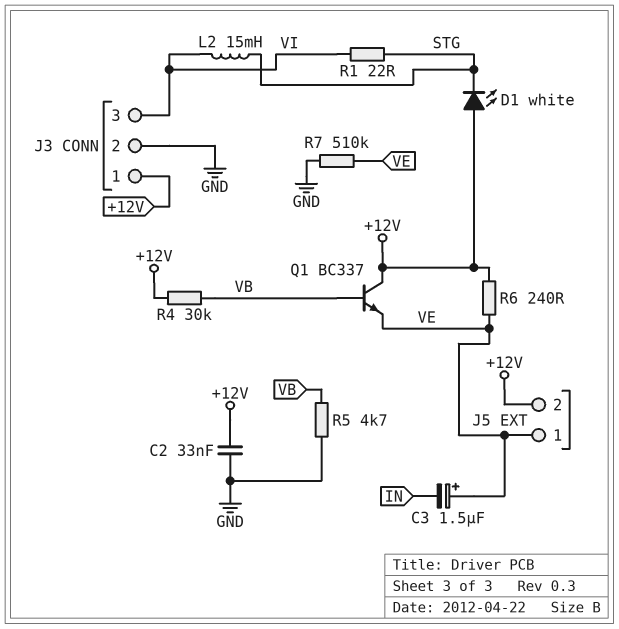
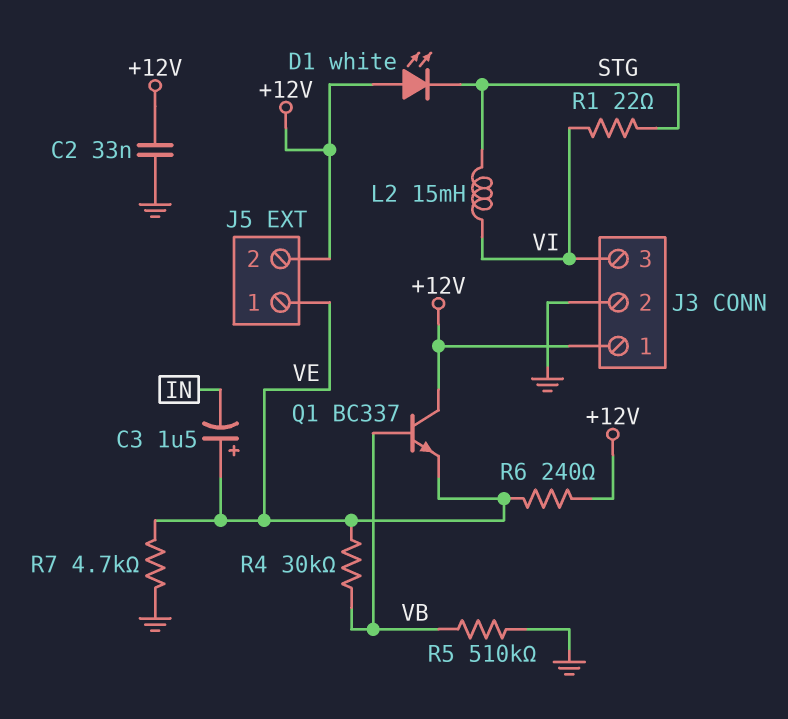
R4: 30k (+12V, VB) -> 30k (VB, VE)
R5: 4.7k (GND, VB) -> 510k (GND, VB)
R7: 510k (GND, VE) -> 4.7k (GND, VE)

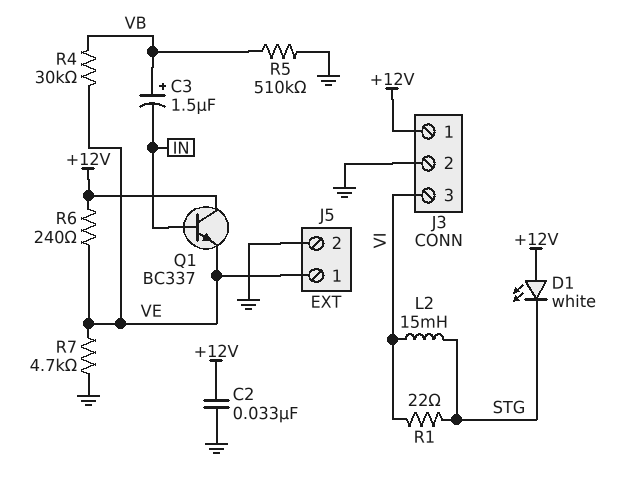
C3: 1.5uF (plus VE, minus IN) -> 1.5uF (plus VB, minus IN)
J5 pin 2: +12V -> GND
Q1: NPN BC337 (B VB, C +12V, E VE) -> NPN BC337 (B IN, C +12V, E VE)

